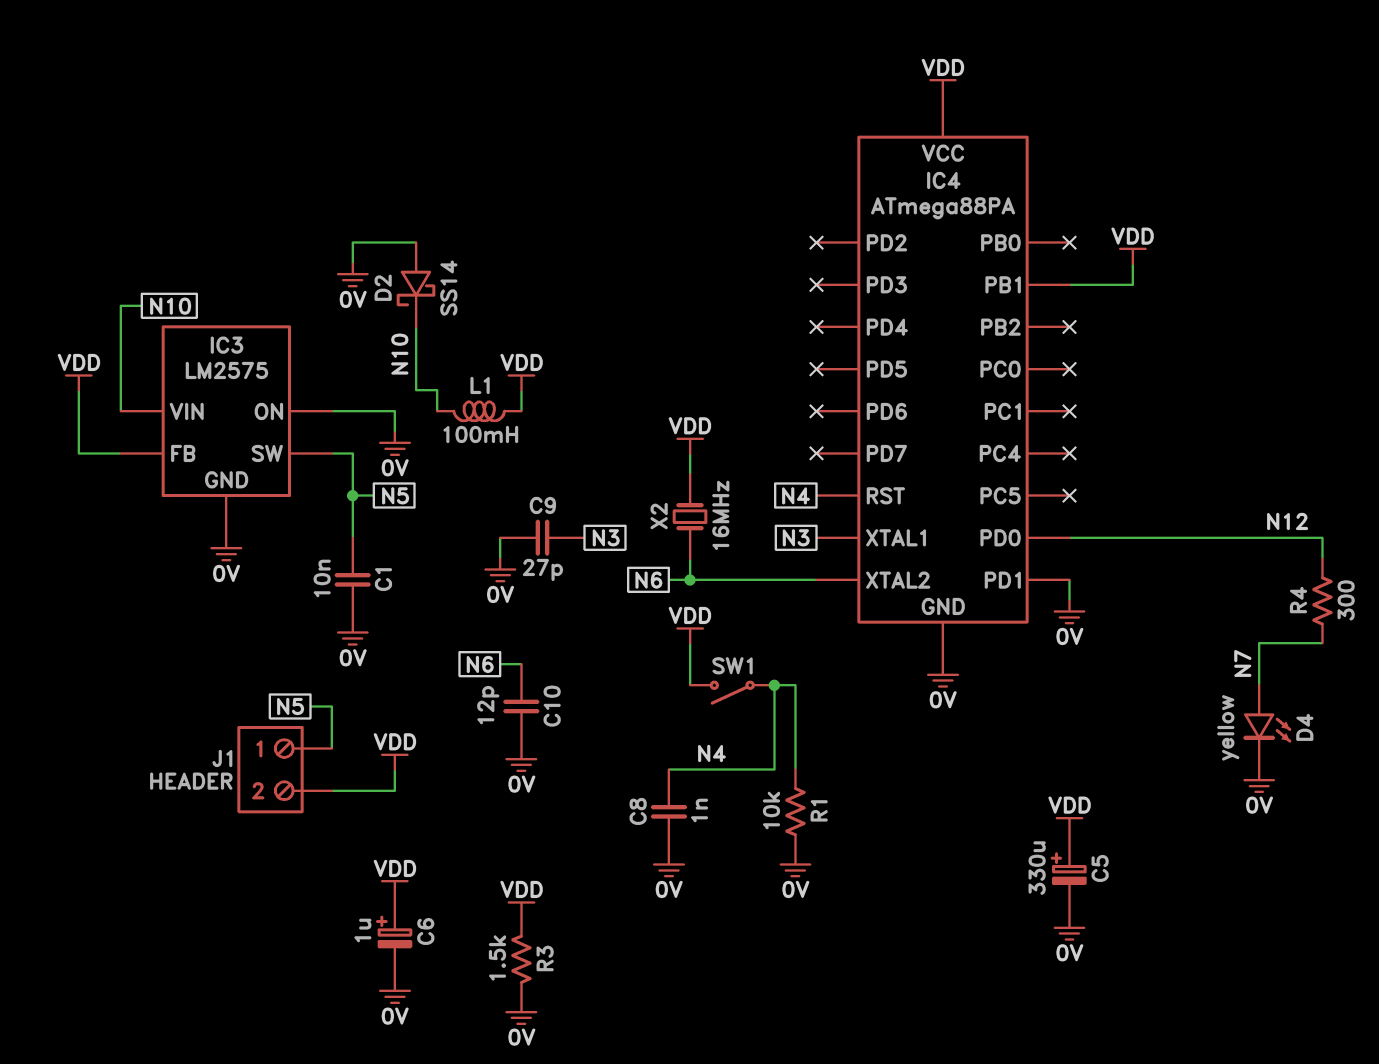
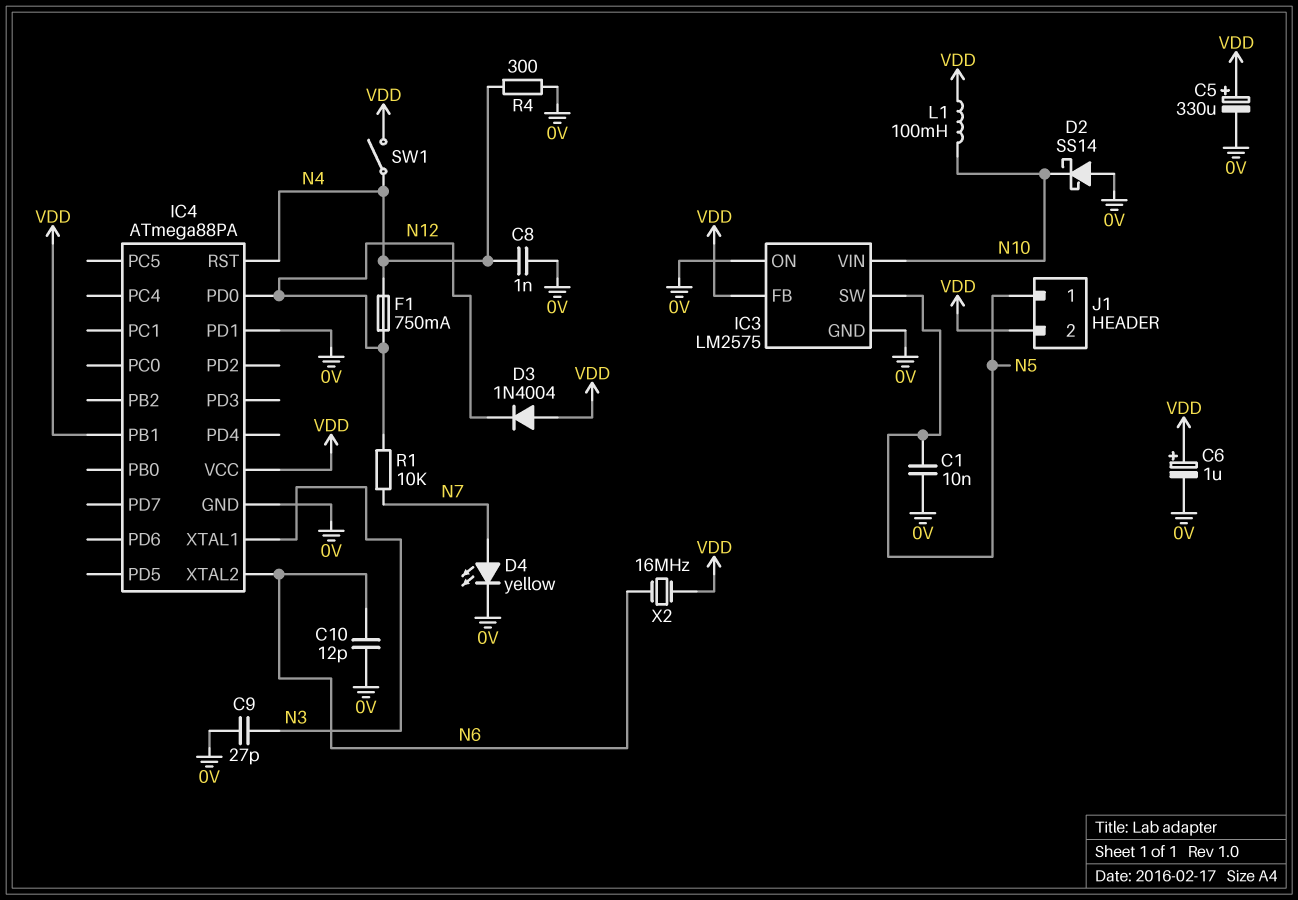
D3: none -> diode 1N4004 (A VDD, K N12)
F1: none -> 750mA (N4, N12)
R1: 10k (0V, N4) -> 10k (N7, N12)
R3: 1.5k (0V, VDD) -> none
R4: 300 (N7, N12) -> 300 (0V, N4)

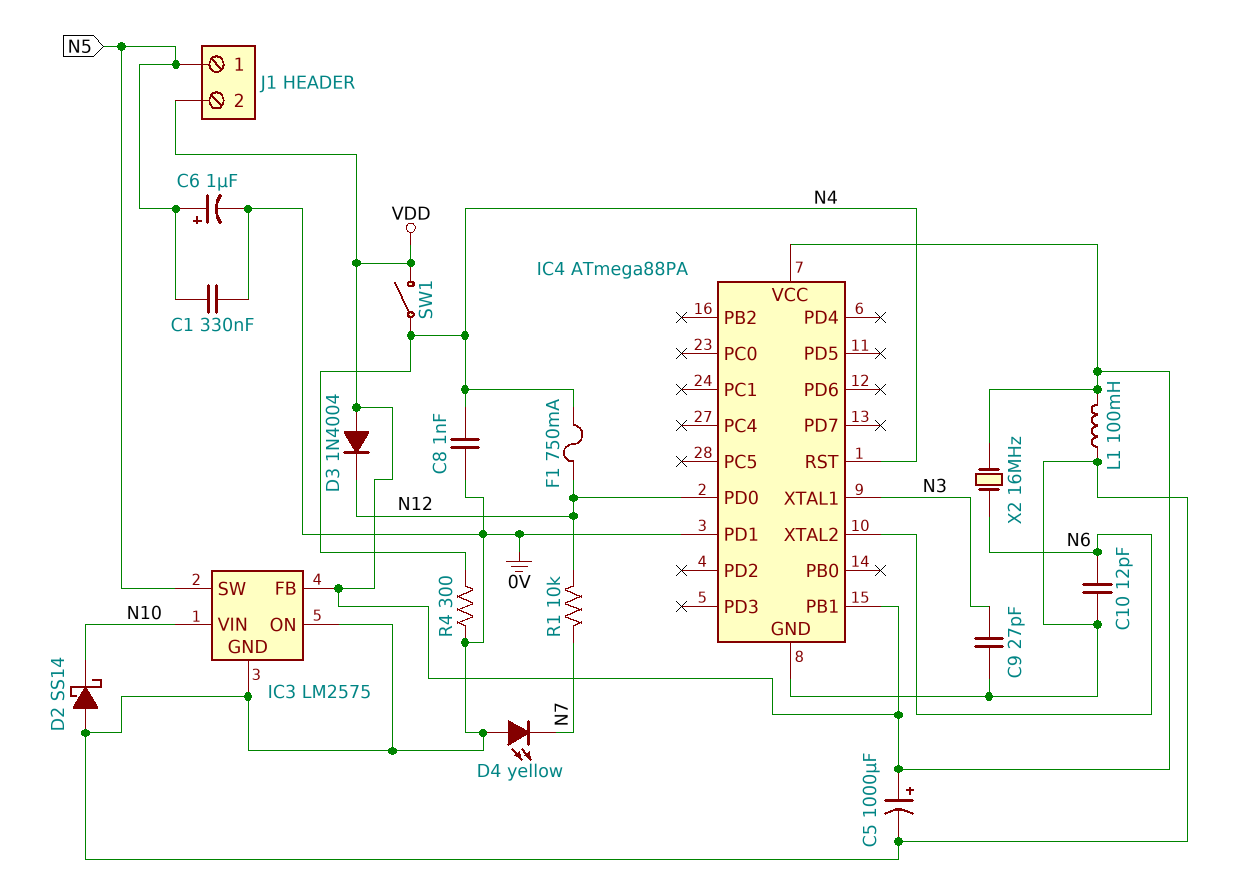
C1: 10nF (0V, N5) -> 330nF (0V, N5)
C5: 330uF (plus VDD, minus 0V) -> 1000uF (plus VDD, minus 0V)
C6: 1uF (plus VDD, minus 0V) -> 1uF (plus N5, minus 0V)
D4: LED yellow (A N7, K 0V) -> LED yellow (A 0V, K N7)
L1: 100mH (N10, VDD) -> 100mH (0V, VDD)

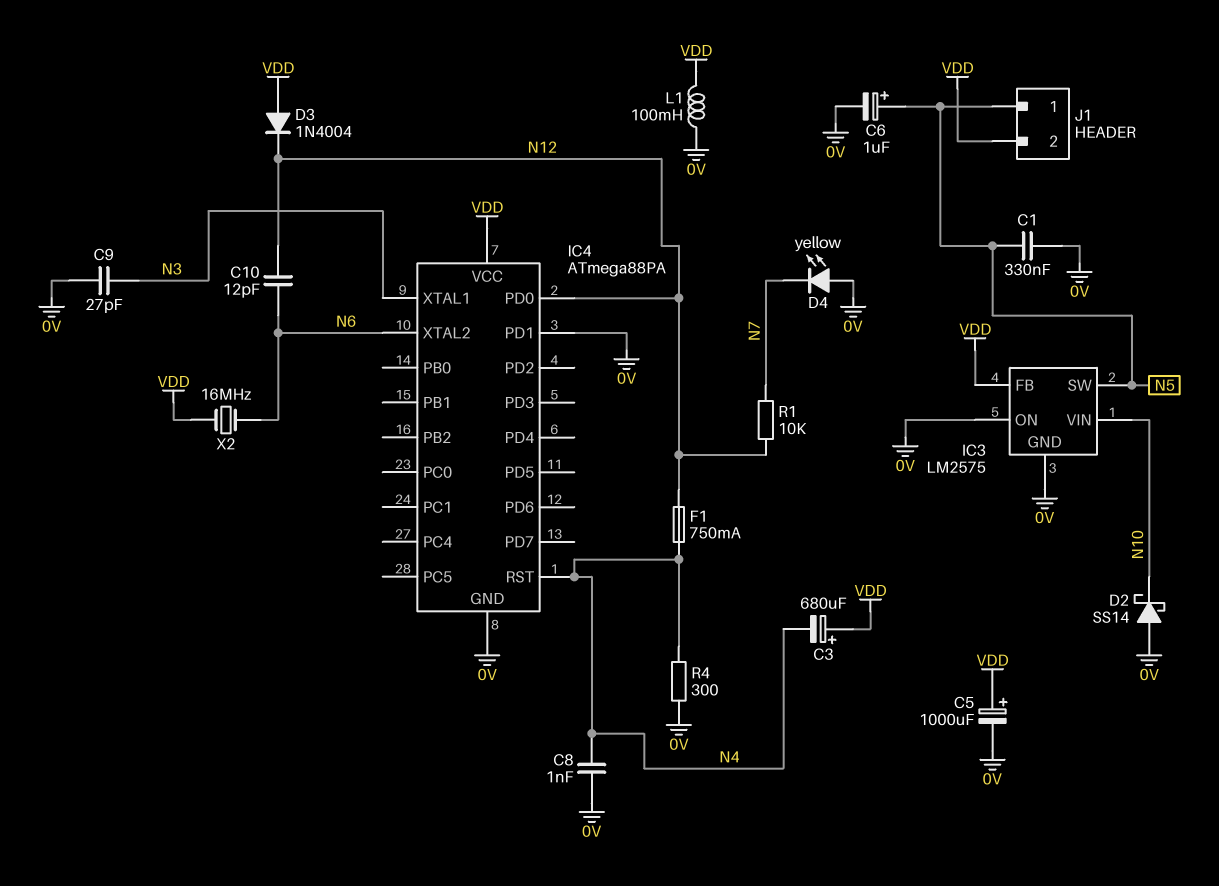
C3: none -> 680uF (plus VDD, minus N4)
C10: 12pF (0V, N6) -> 12pF (N6, N12)
IC4 pin PB1: VDD -> none
SW1: switch (N4, VDD) -> none

